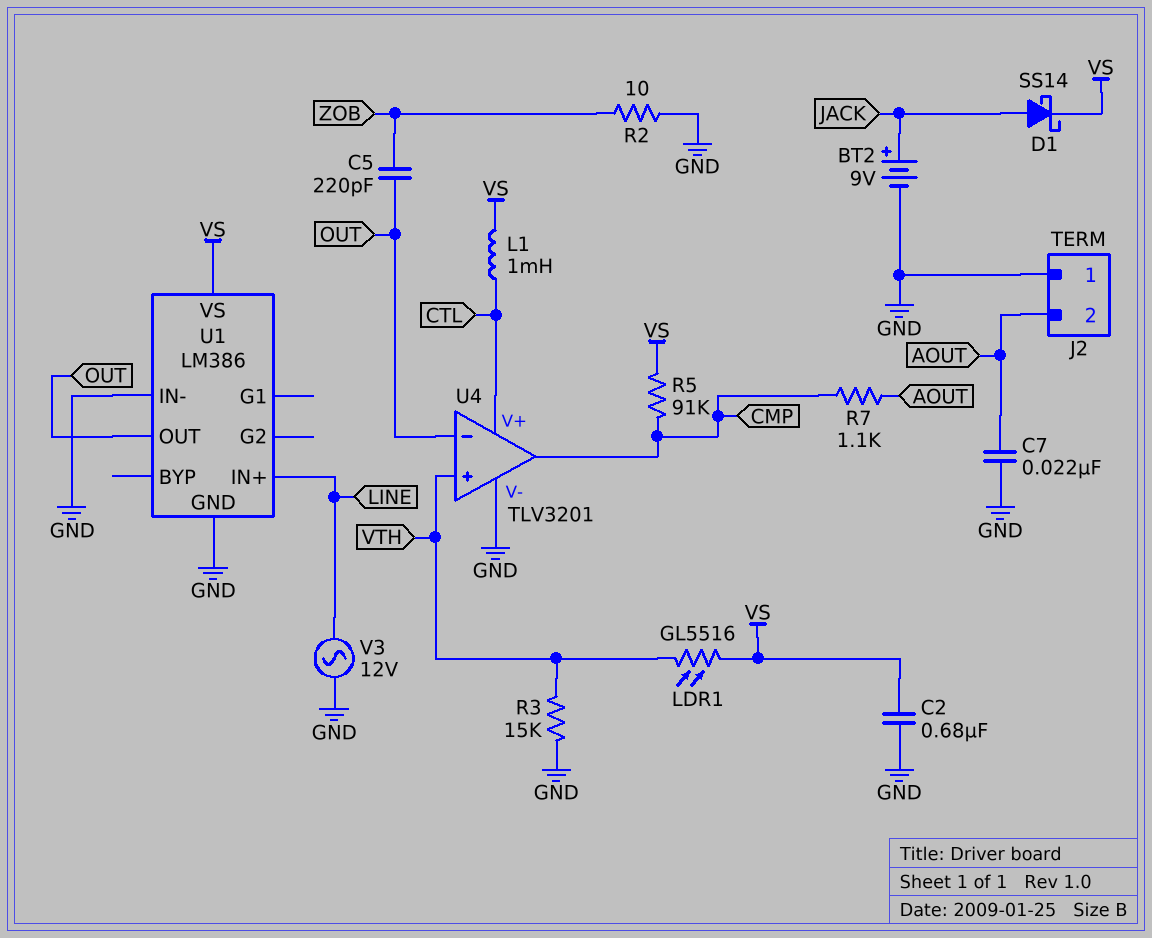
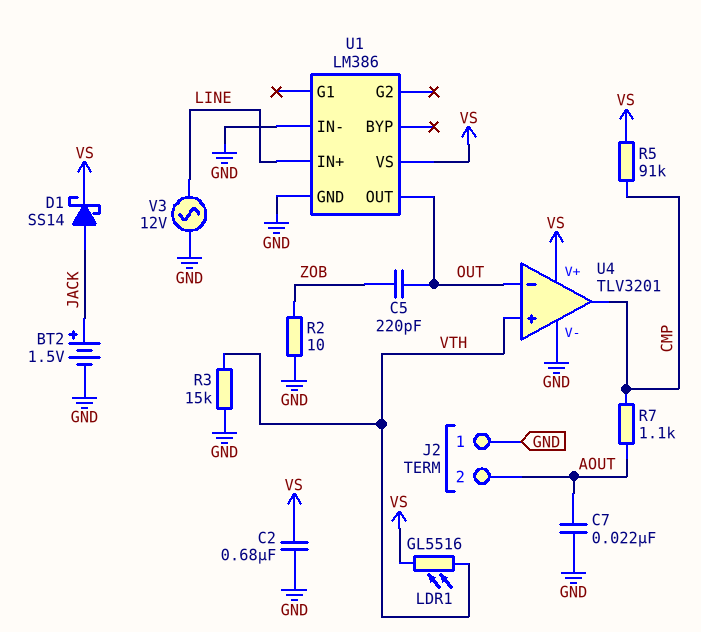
BT2: 9V (plus JACK, minus GND) -> 1.5V (plus JACK, minus GND)
L1: 1mH (CTL, VS) -> none
U4 pin V+: CTL -> VS

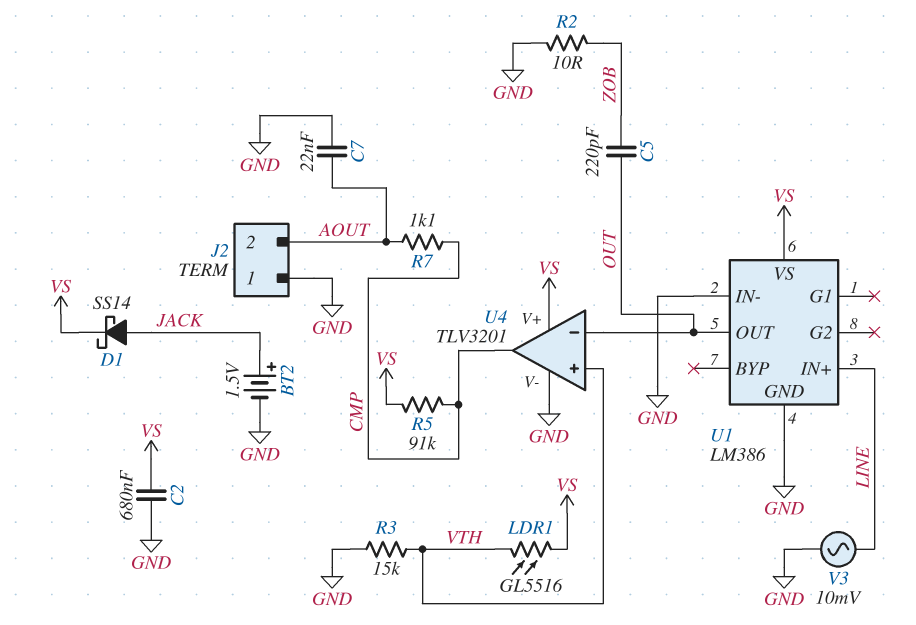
V3: AC 12V (GND, LINE) -> AC 10mV (GND, LINE)

